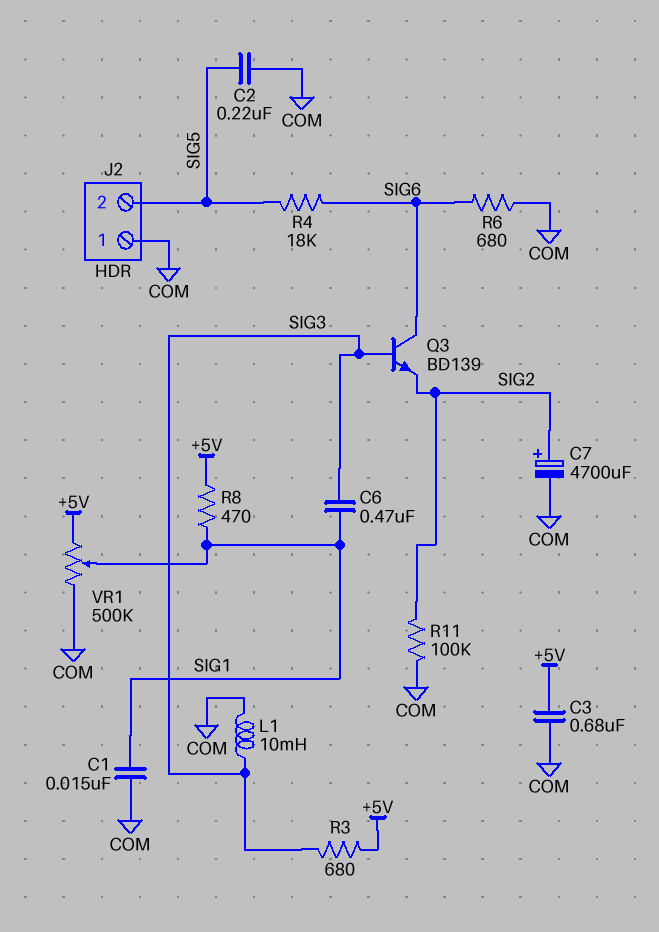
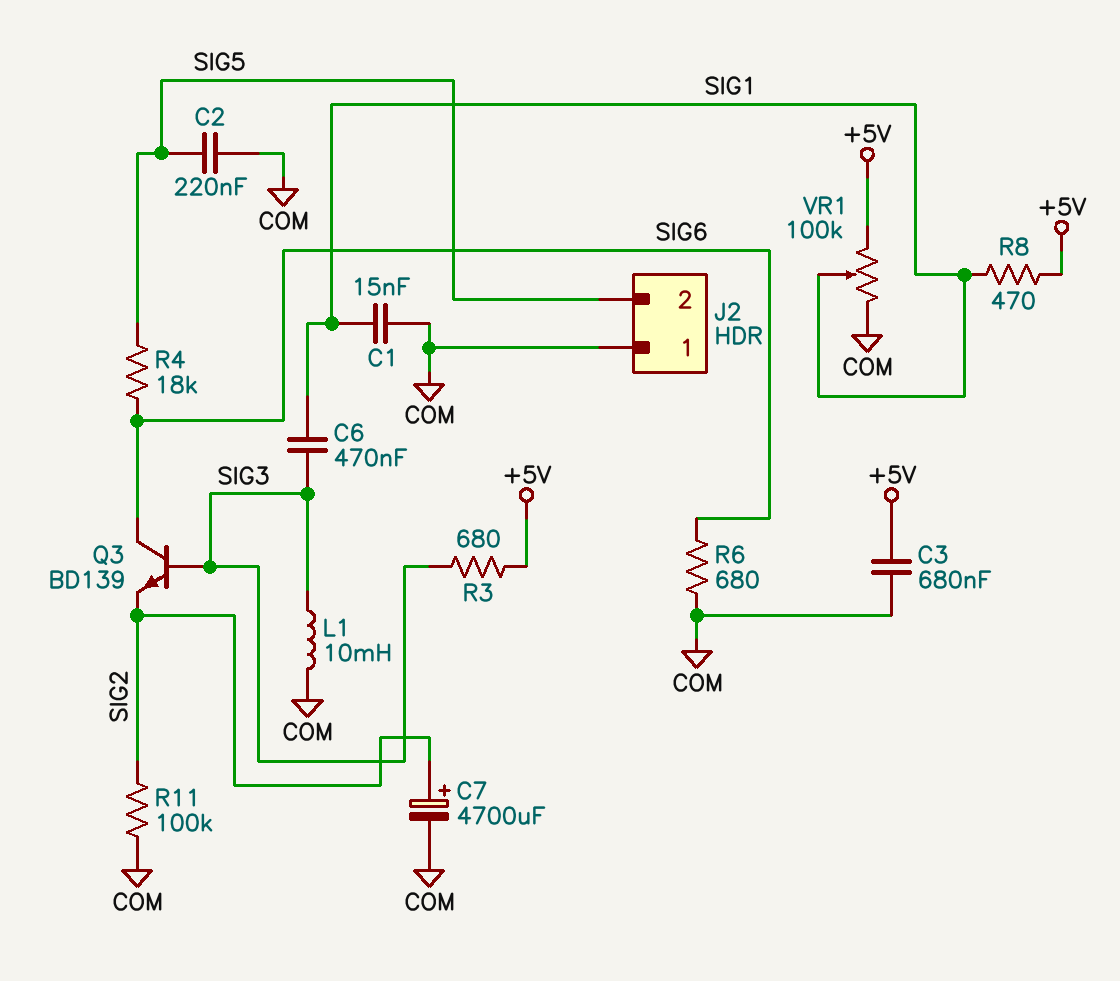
VR1: 500k (+5V, COM, wiper SIG1) -> 100k (+5V, COM, wiper SIG1)

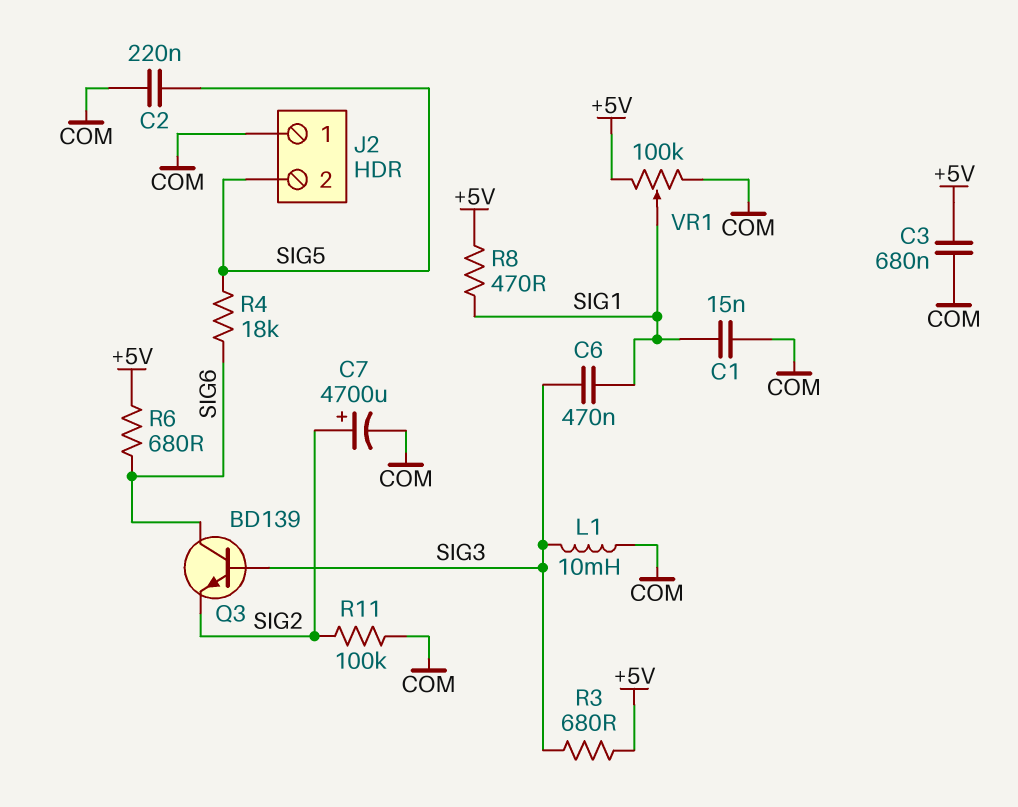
R6: 680 (COM, SIG6) -> 680 (+5V, SIG6)

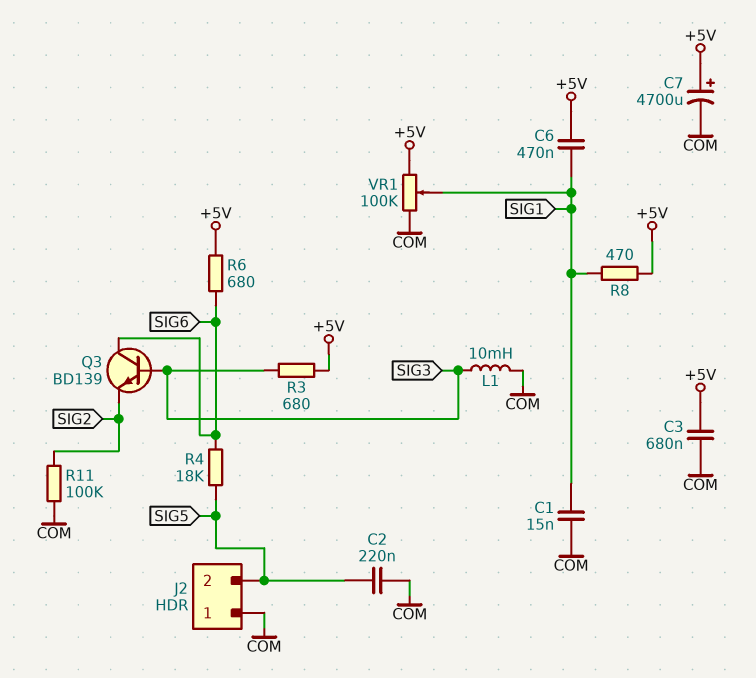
C6: 470nF (SIG1, SIG3) -> 470nF (+5V, SIG1)
C7: 4700uF (plus SIG2, minus COM) -> 4700uF (plus +5V, minus COM)

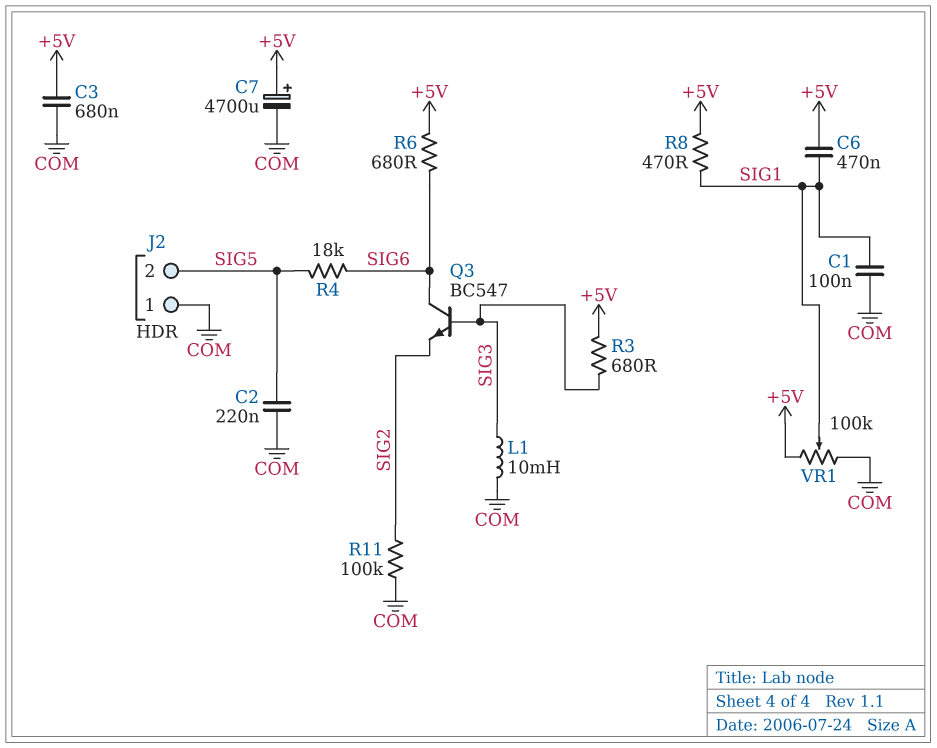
C1: 15nF (COM, SIG1) -> 100nF (COM, SIG1)
Q3: NPN BD139 (B SIG3, C SIG6, E SIG2) -> NPN BC547 (B SIG3, C SIG6, E SIG2)

